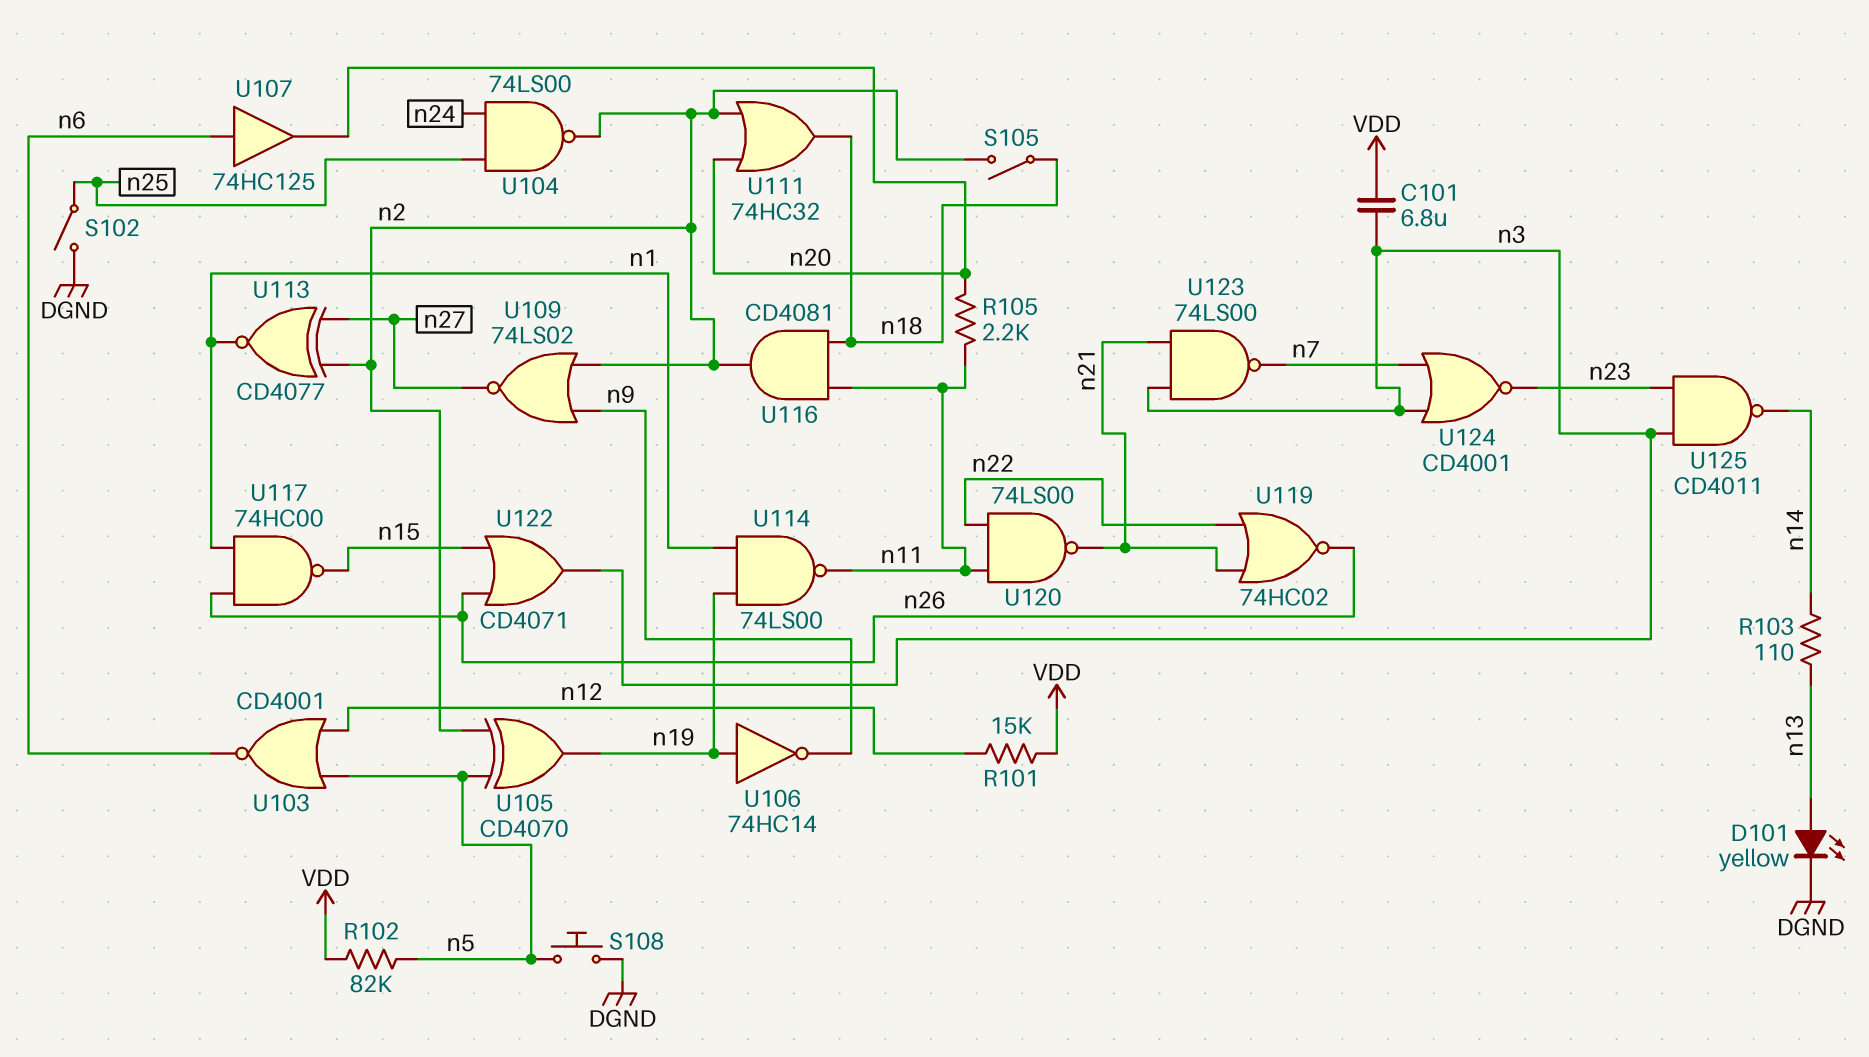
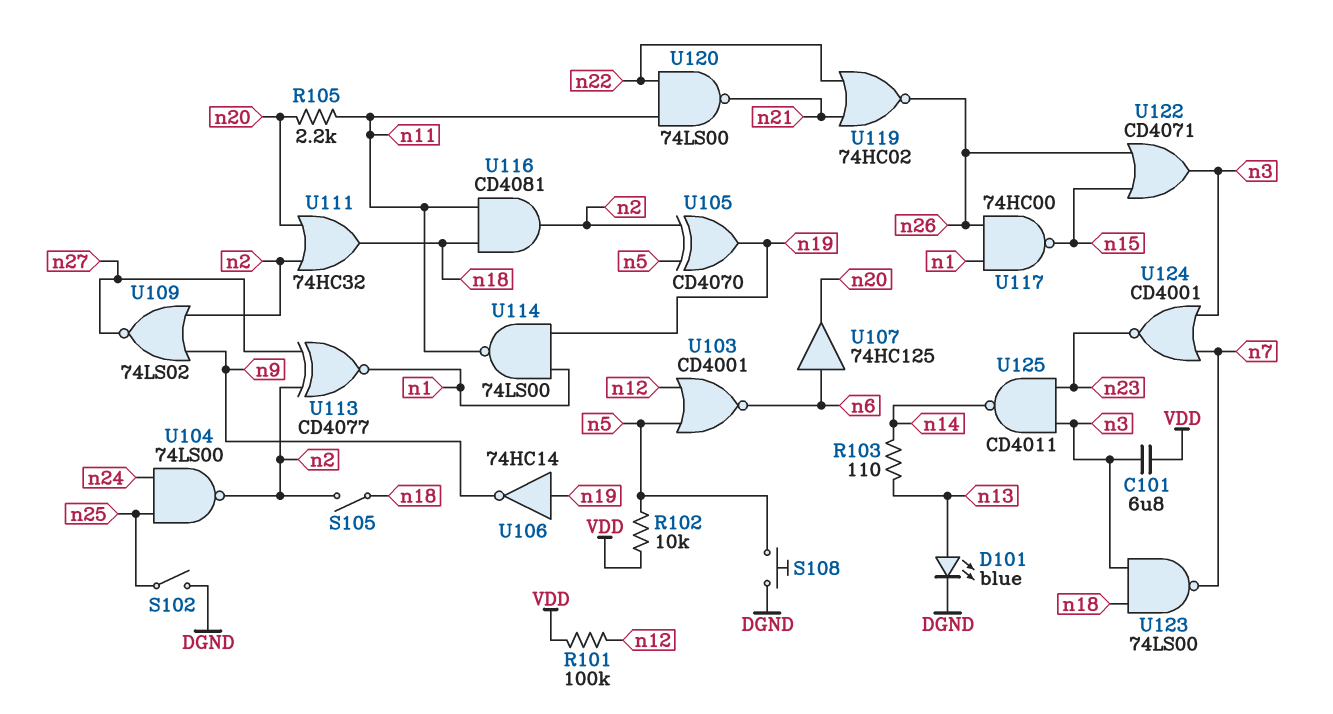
D101: LED yellow (A n13, K DGND) -> LED blue (A n13, K DGND)
R101: 15k (VDD, n12) -> 100k (VDD, n12)
R102: 82k (VDD, n5) -> 10k (VDD, n5)
U123: NAND 74LS00 (in n3, in n21, out n7) -> NAND 74LS00 (in n3, in n18, out n7)

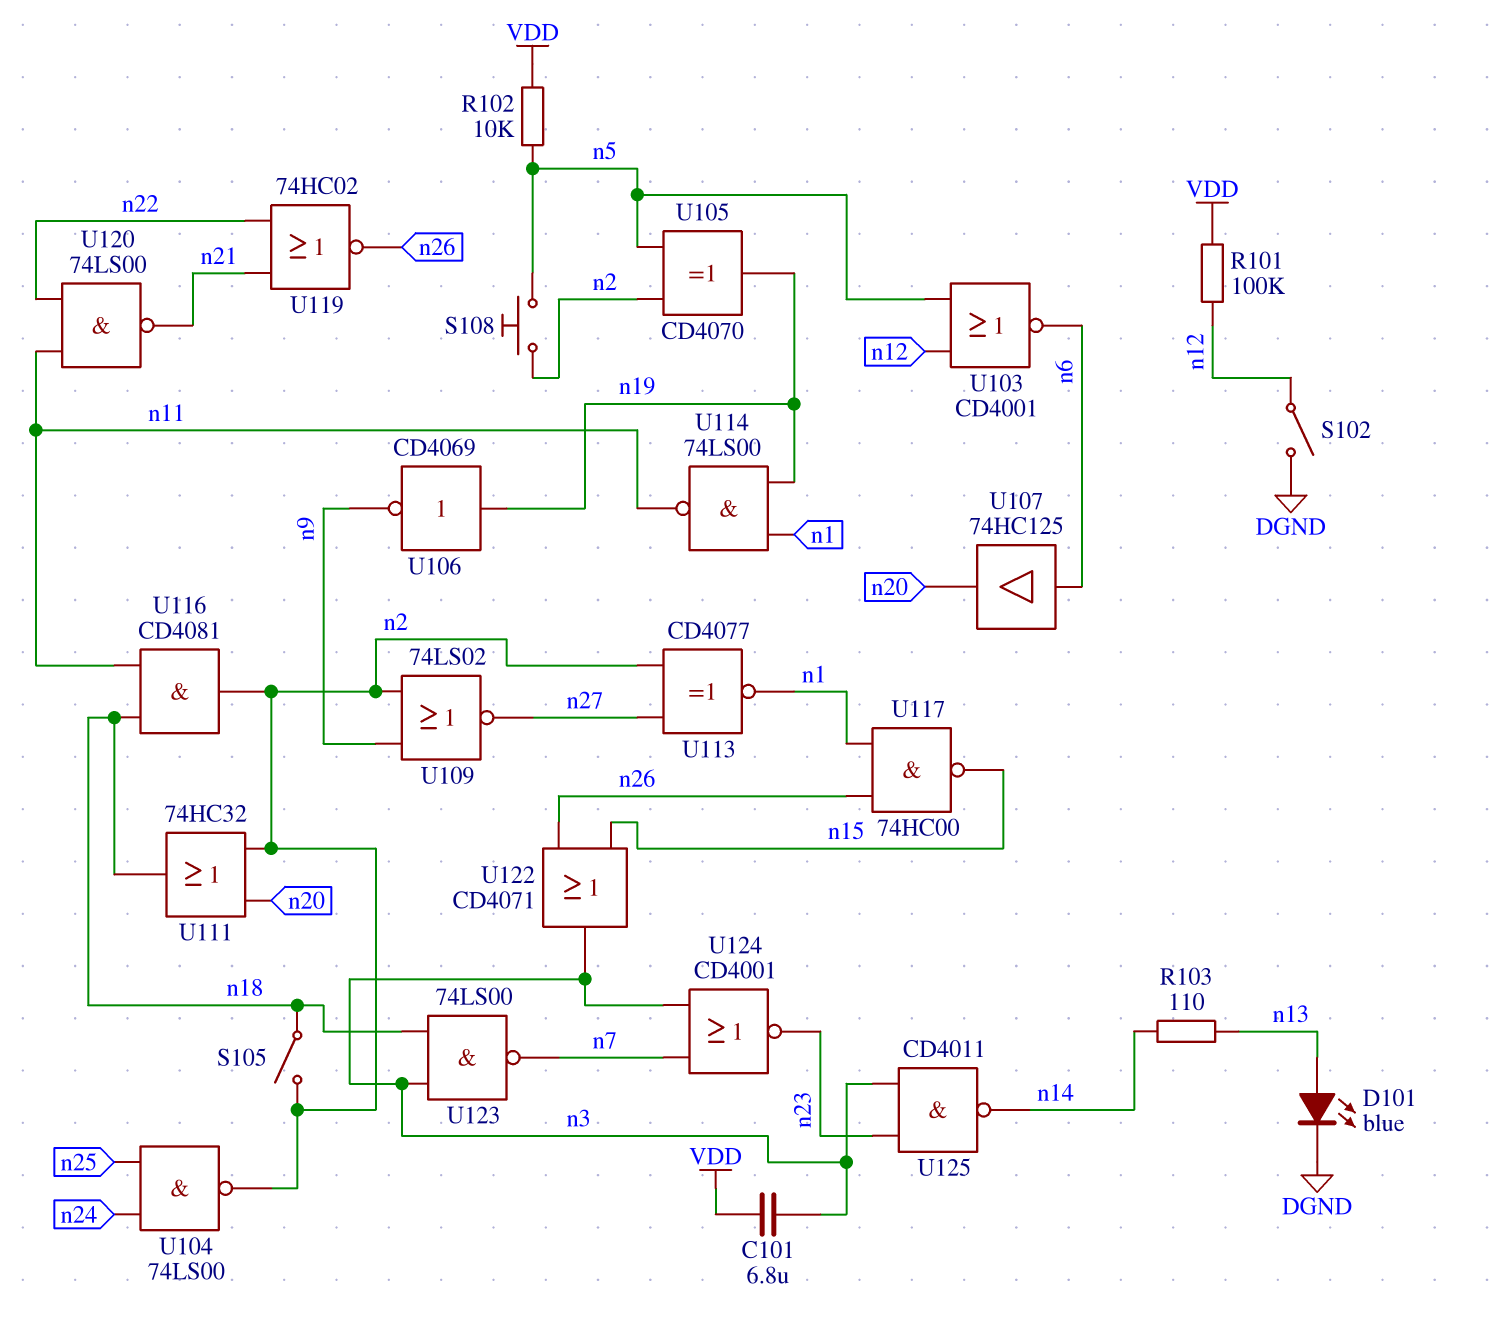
R105: 2.2k (n11, n20) -> none
S102: switch (DGND, n25) -> switch (DGND, n12)
S108: button (DGND, n5) -> button (n2, n5)
U106: NOT 74HC14 (in n19, out n9) -> NOT CD4069 (in n19, out n9)

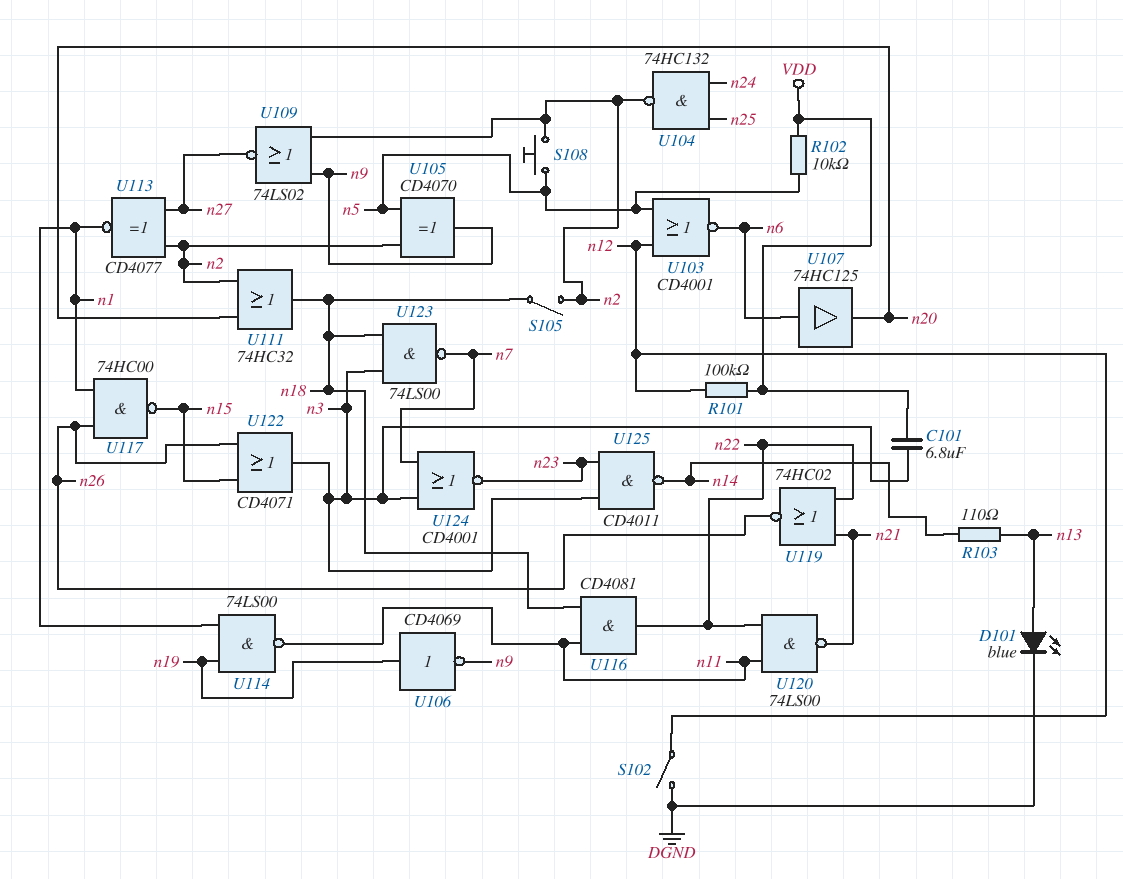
U104: NAND 74LS00 (in n24, in n25, out n2) -> NAND 74HC132 (in n24, in n25, out n2)
U105: XOR CD4070 (in n2, in n5, out n19) -> XOR CD4070 (in n2, in n5, out n9)
U116: AND CD4081 (in n11, in n18, out n2) -> AND CD4081 (in n11, in n18, out n22)

